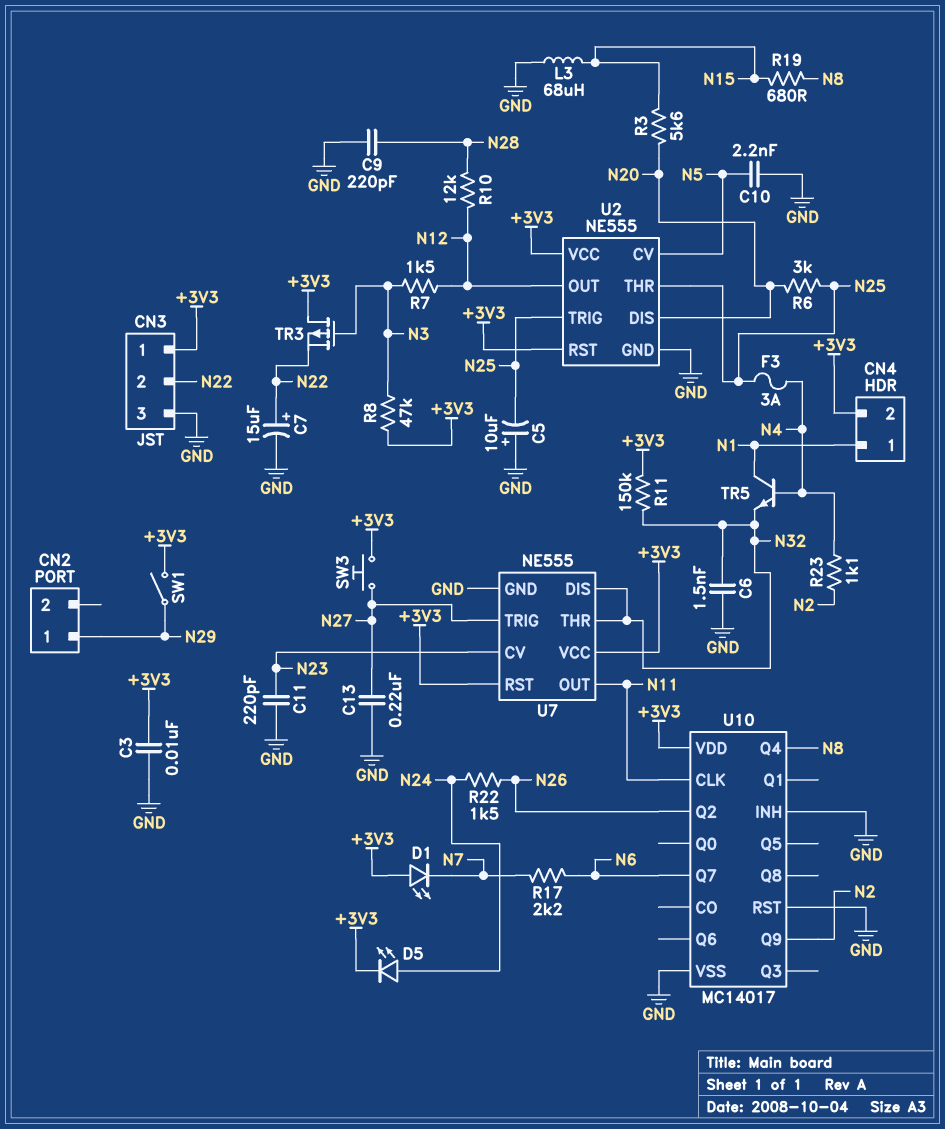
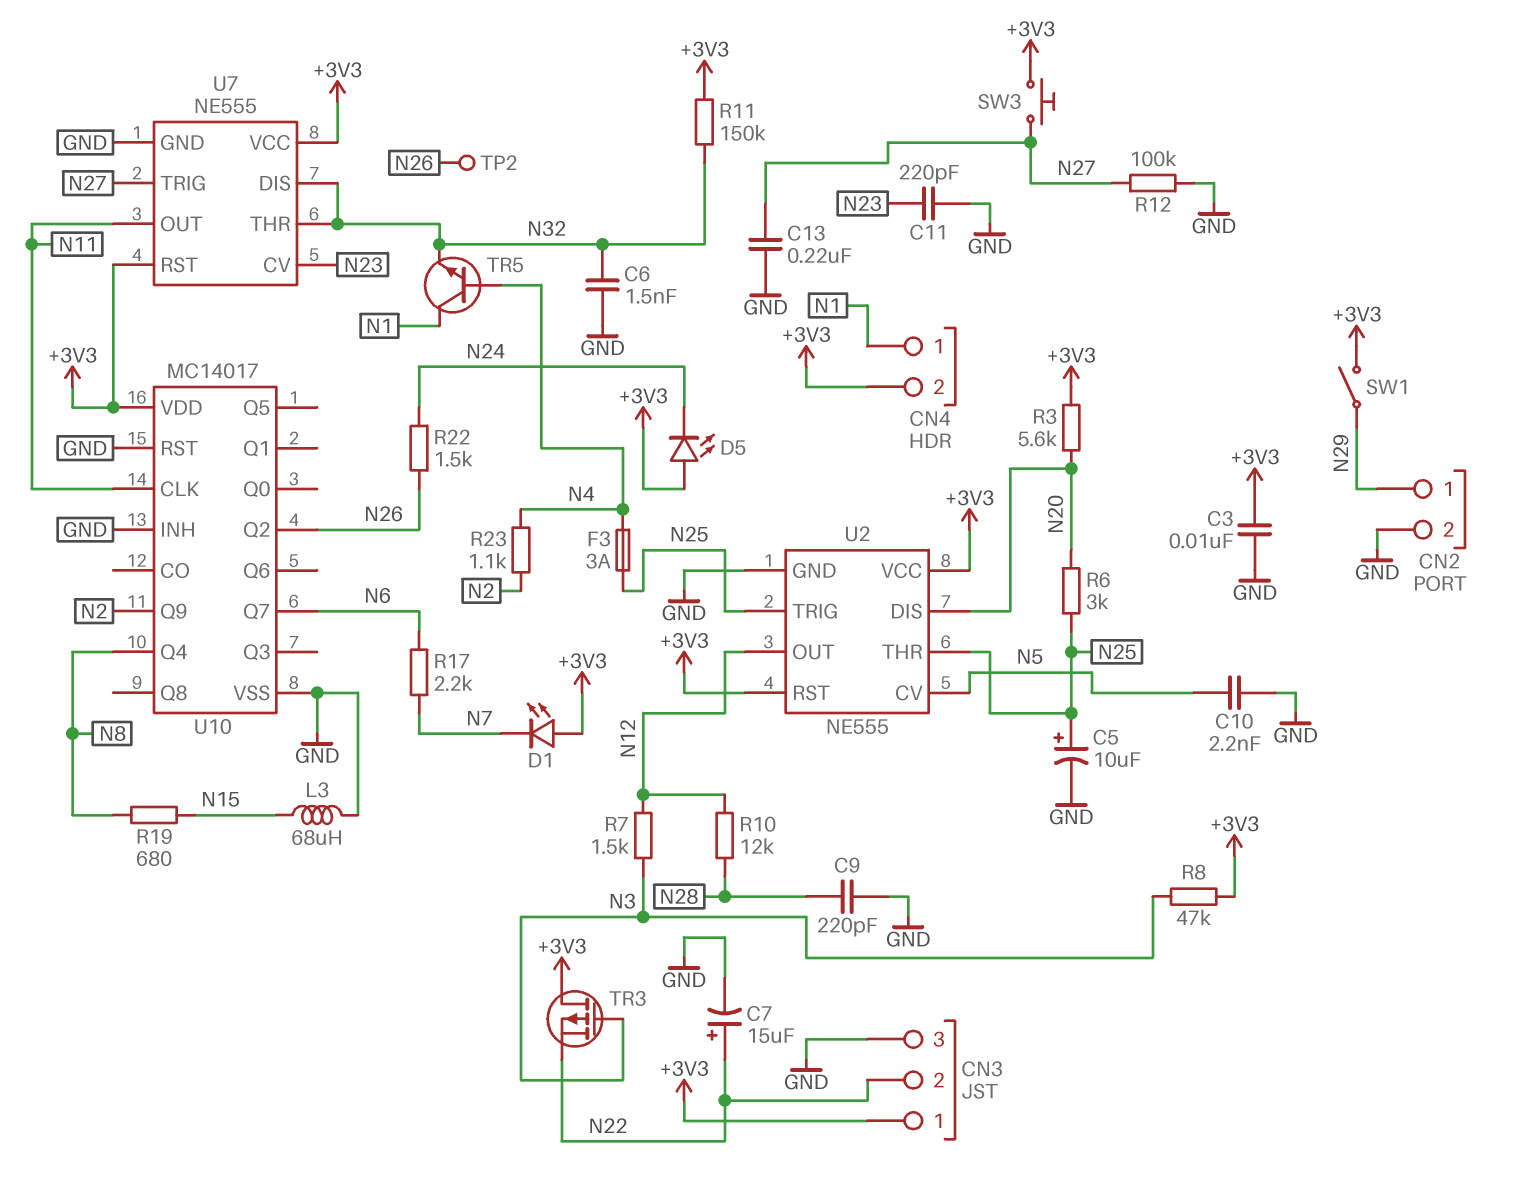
C5: 10uF (plus GND, minus N25) -> 10uF (plus N25, minus GND)
CN2 pin 2: none -> GND
D5: LED (A N24, K +3V3) -> LED (A +3V3, K N24)
R3: 5.6k (N15, N20) -> 5.6k (+3V3, N20)
R12: none -> 100k (GND, N27)
TP2: none -> test point (N26)

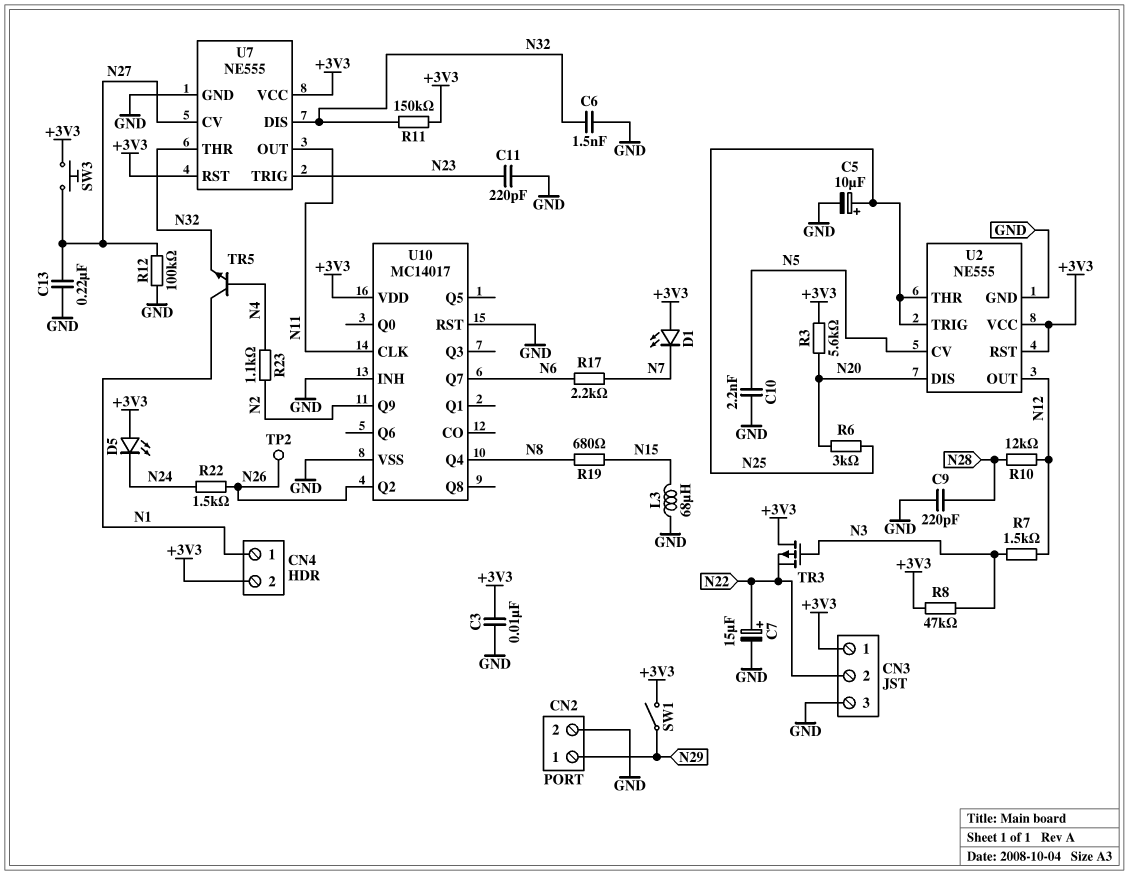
F3: 3A (N4, N25) -> none
U7 pin CV: N23 -> N27
U7 pin TRIG: N27 -> N23

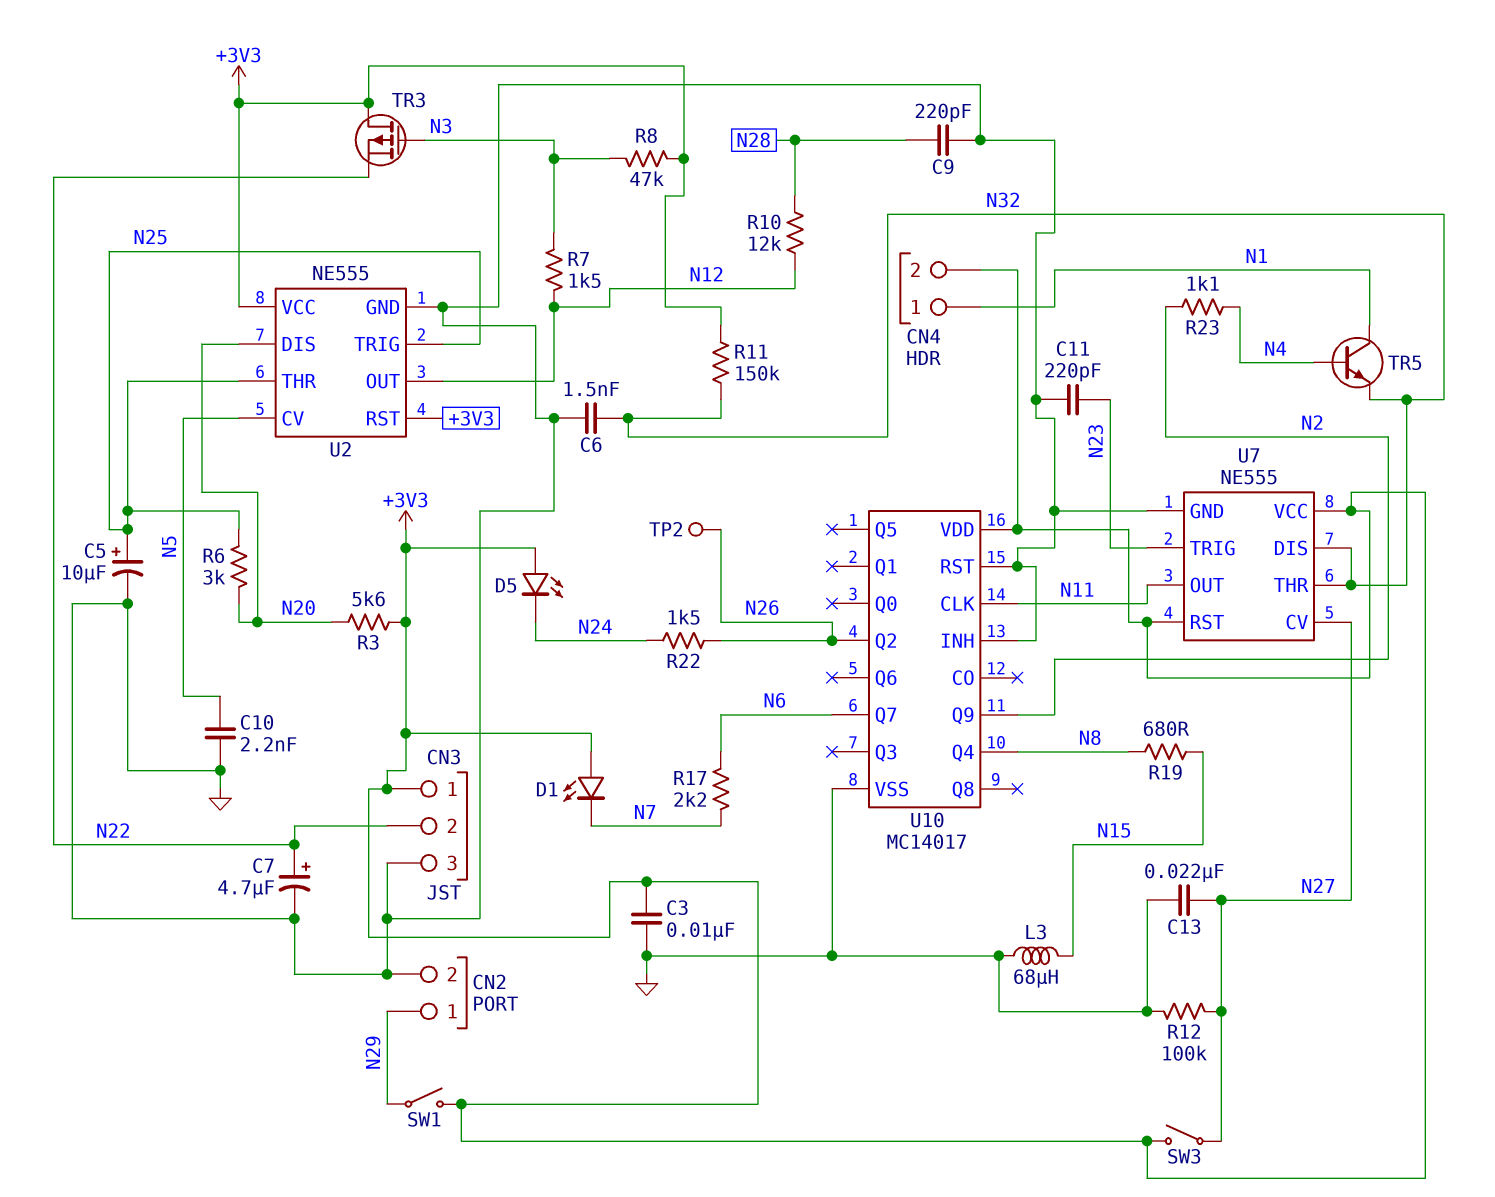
C7: 15uF (plus N22, minus GND) -> 4.7uF (plus N22, minus GND)
C13: 220nF (GND, N27) -> 22nF (GND, N27)
SW3: button (+3V3, N27) -> switch (+3V3, N27)

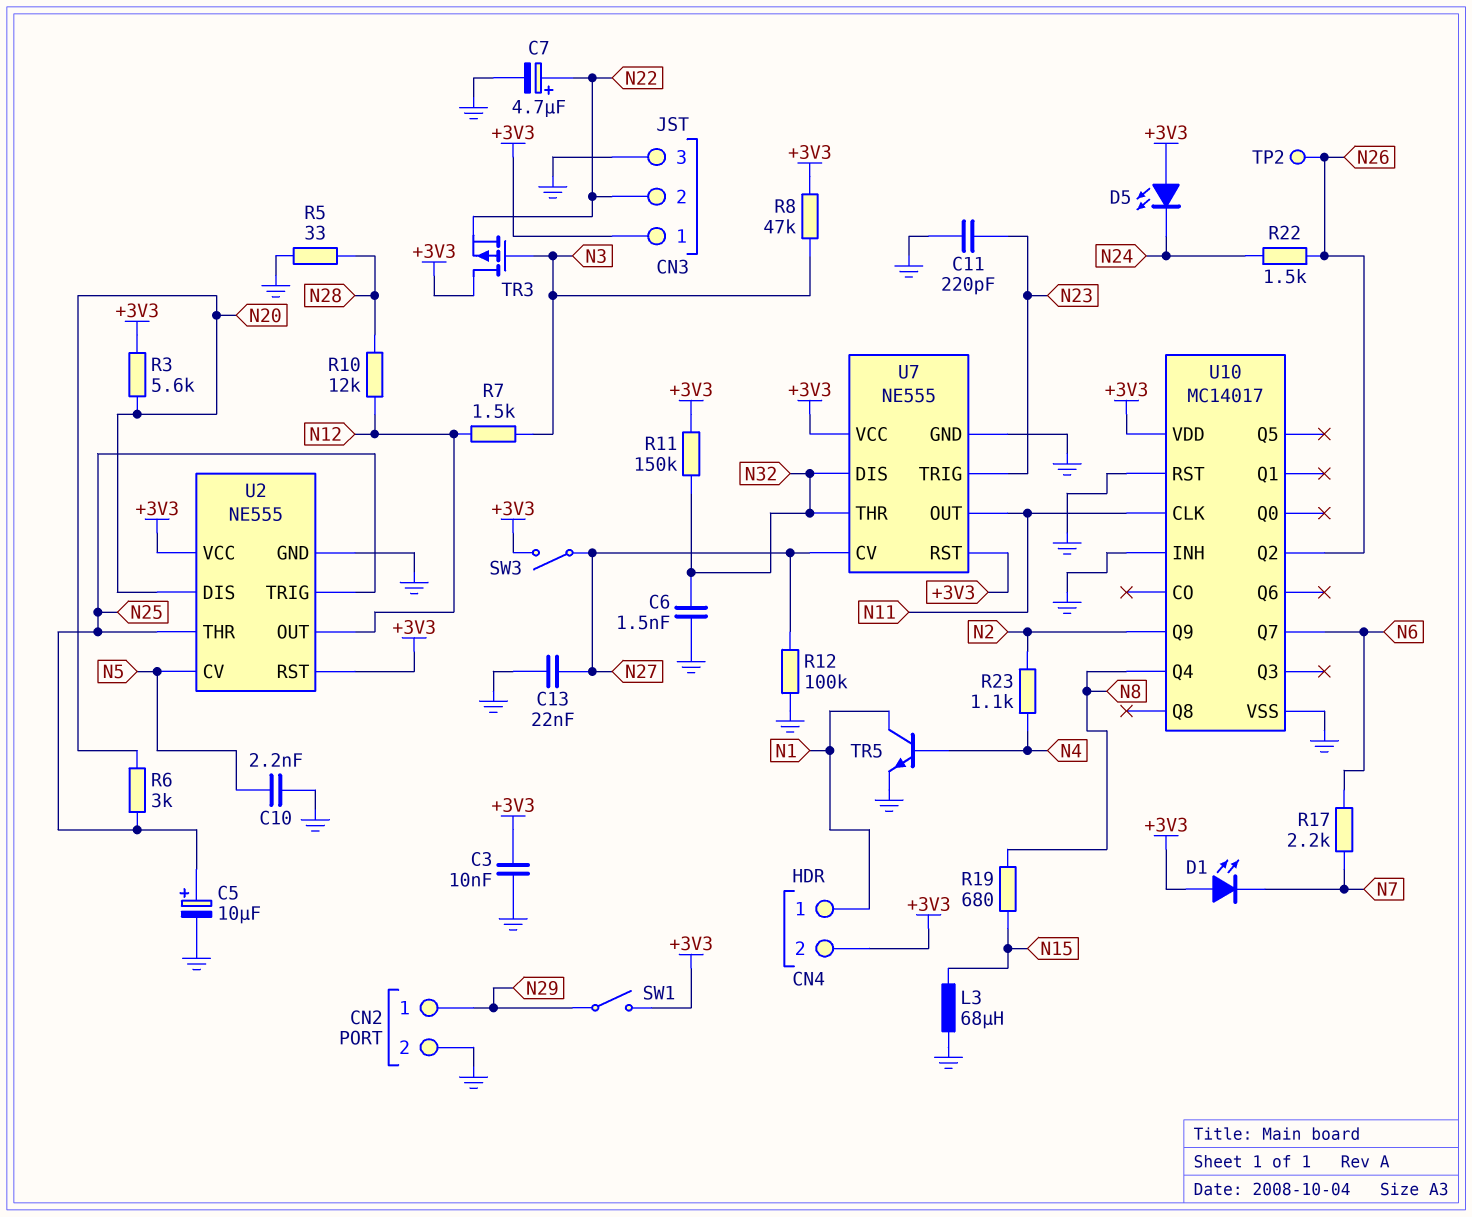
C9: 220pF (GND, N28) -> none
R5: none -> 33 (GND, N28)
TR5: NPN (B N4, C N1, E N32) -> NPN (B N4, C N1, E GND)

